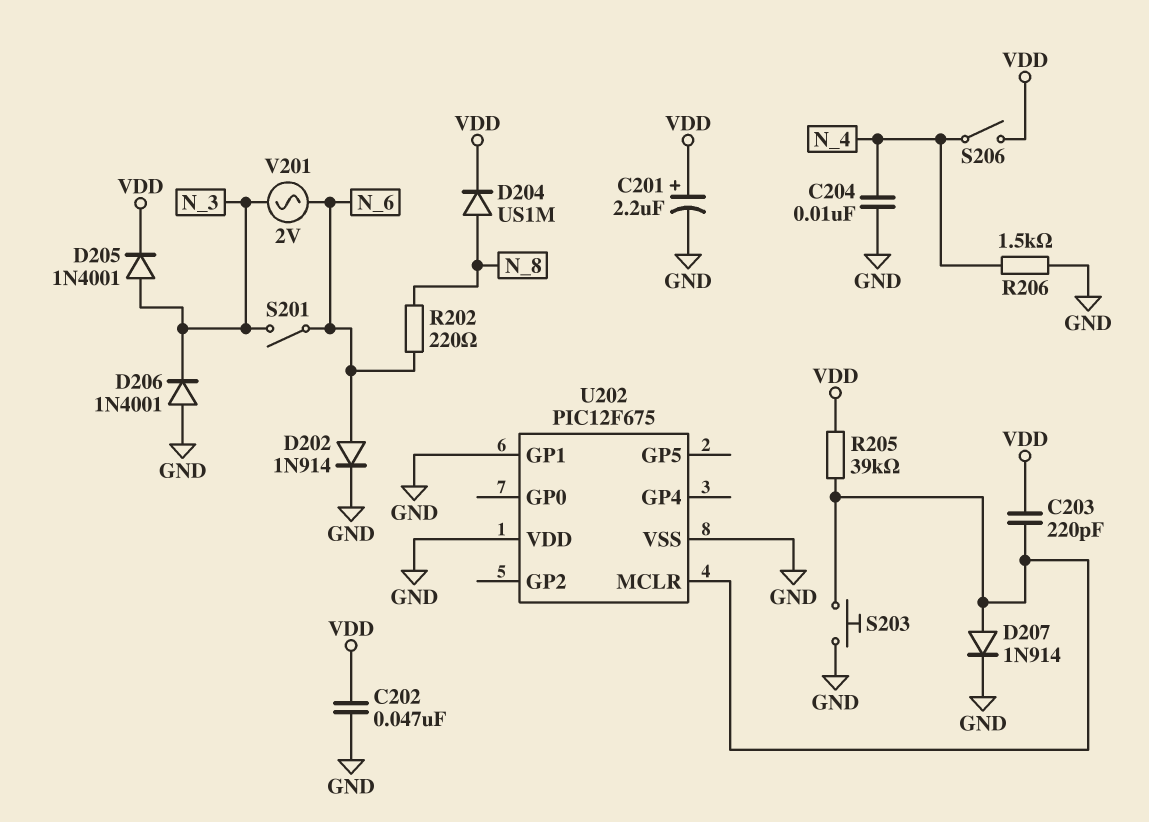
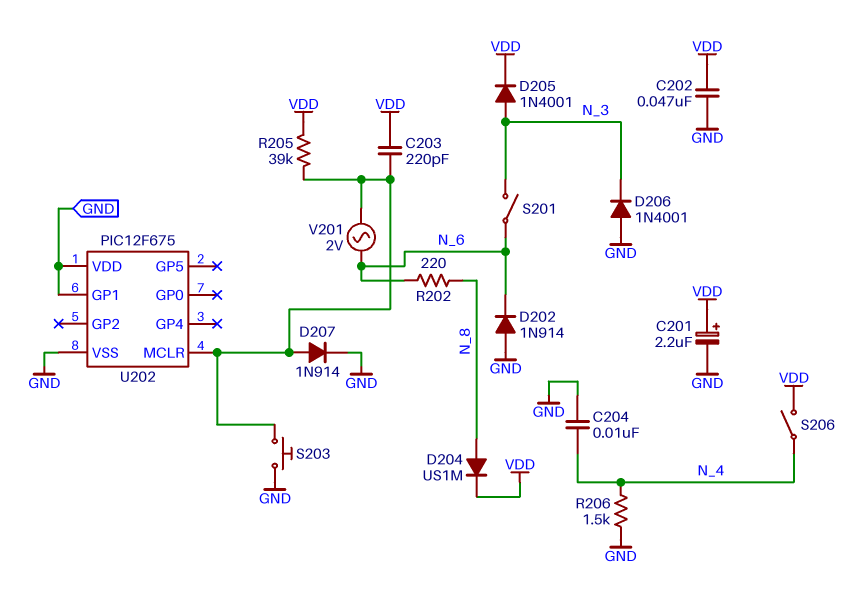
D202: diode 1N914 (A N_6, K GND) -> diode 1N914 (A GND, K N_6)
V201: AC 2V (N_3, N_6) -> AC 2V (N_6, U202/MCLR)

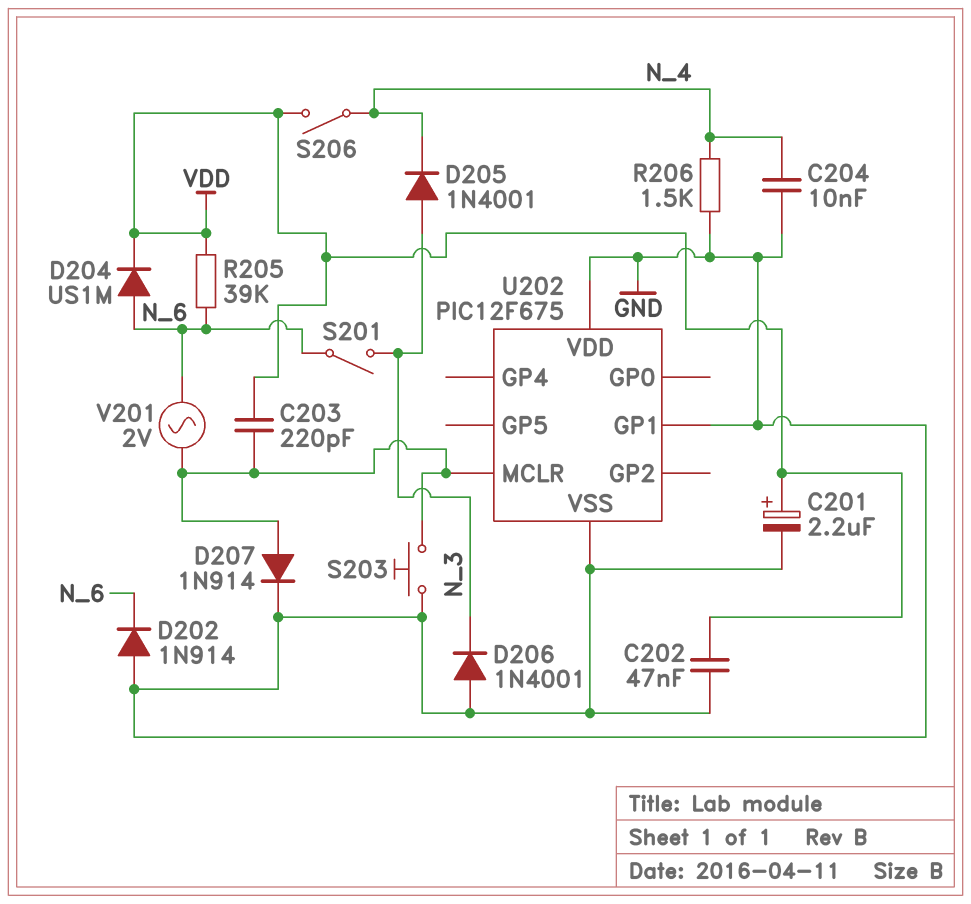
D204: diode US1M (A N_8, K VDD) -> diode US1M (A N_6, K VDD)
D205: diode 1N4001 (A N_3, K VDD) -> diode 1N4001 (A N_3, K N_4)
R202: 220 (N_6, N_8) -> none
R205: 39k (U202/MCLR, VDD) -> 39k (N_6, VDD)

